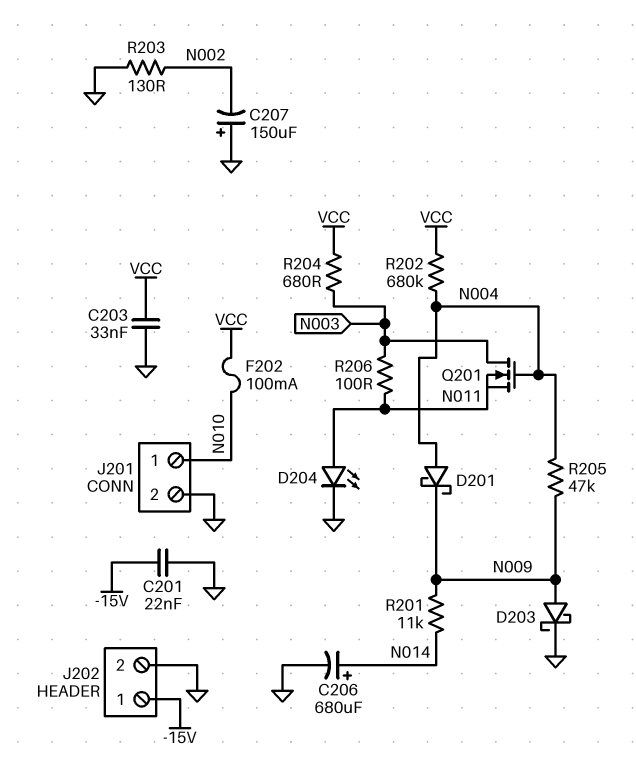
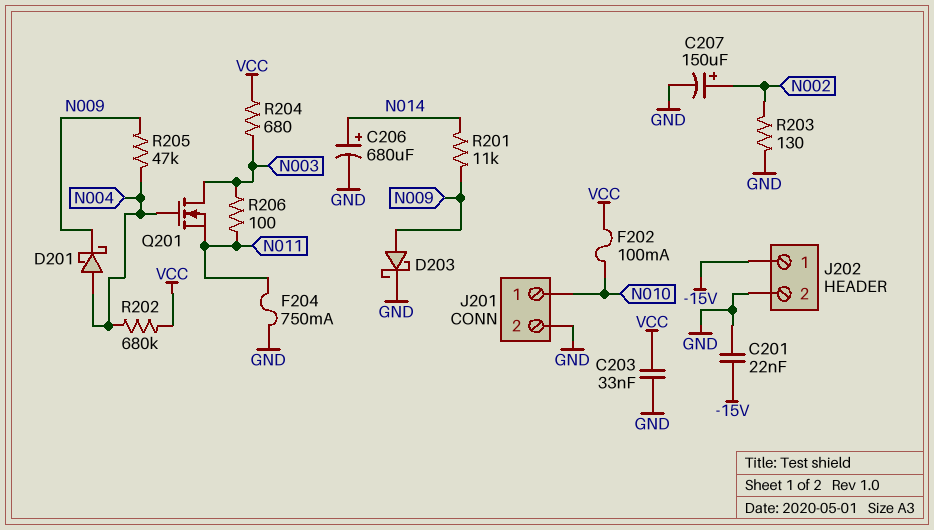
C207: 150uF (plus GND, minus N002) -> 150uF (plus N002, minus GND)
D204: LED (A N011, K GND) -> none
F204: none -> 750mA (GND, N011)

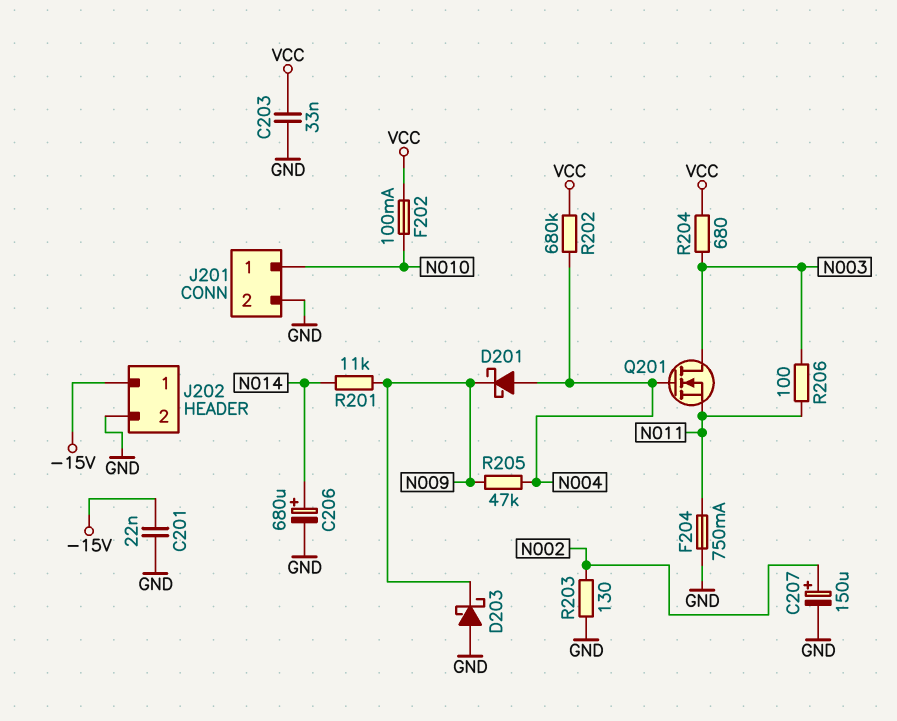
D203: schottky (A N009, K GND) -> schottky (A GND, K N009)

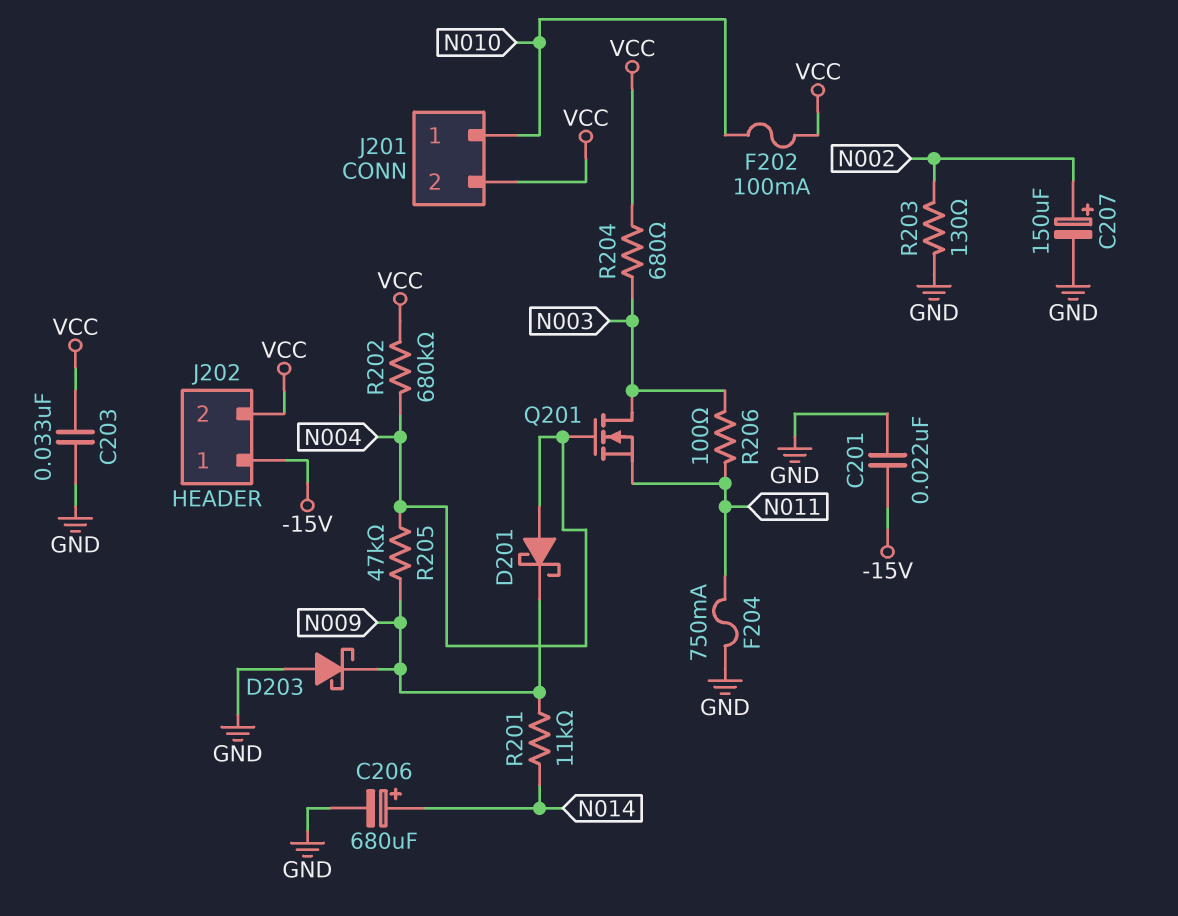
J201 pin 2: GND -> VCC
J202 pin 2: GND -> VCC

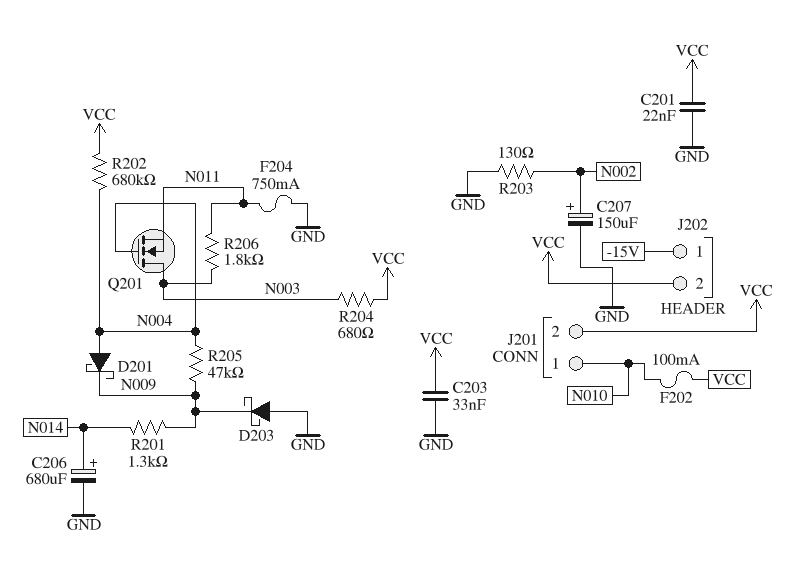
C201: 22nF (-15V, GND) -> 22nF (GND, VCC)
R201: 11k (N009, N014) -> 1.3k (N009, N014)
R206: 100 (N003, N011) -> 1.8k (N003, N011)

